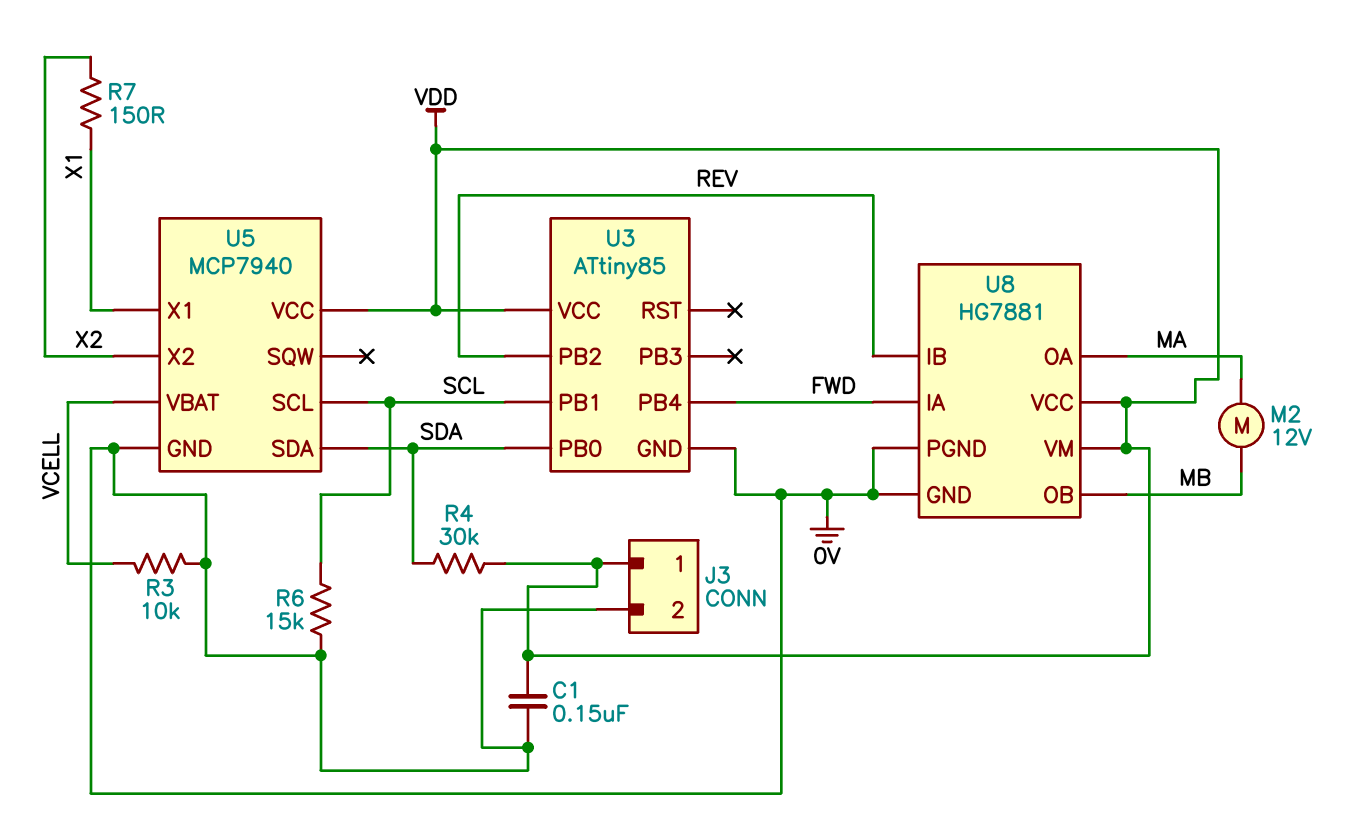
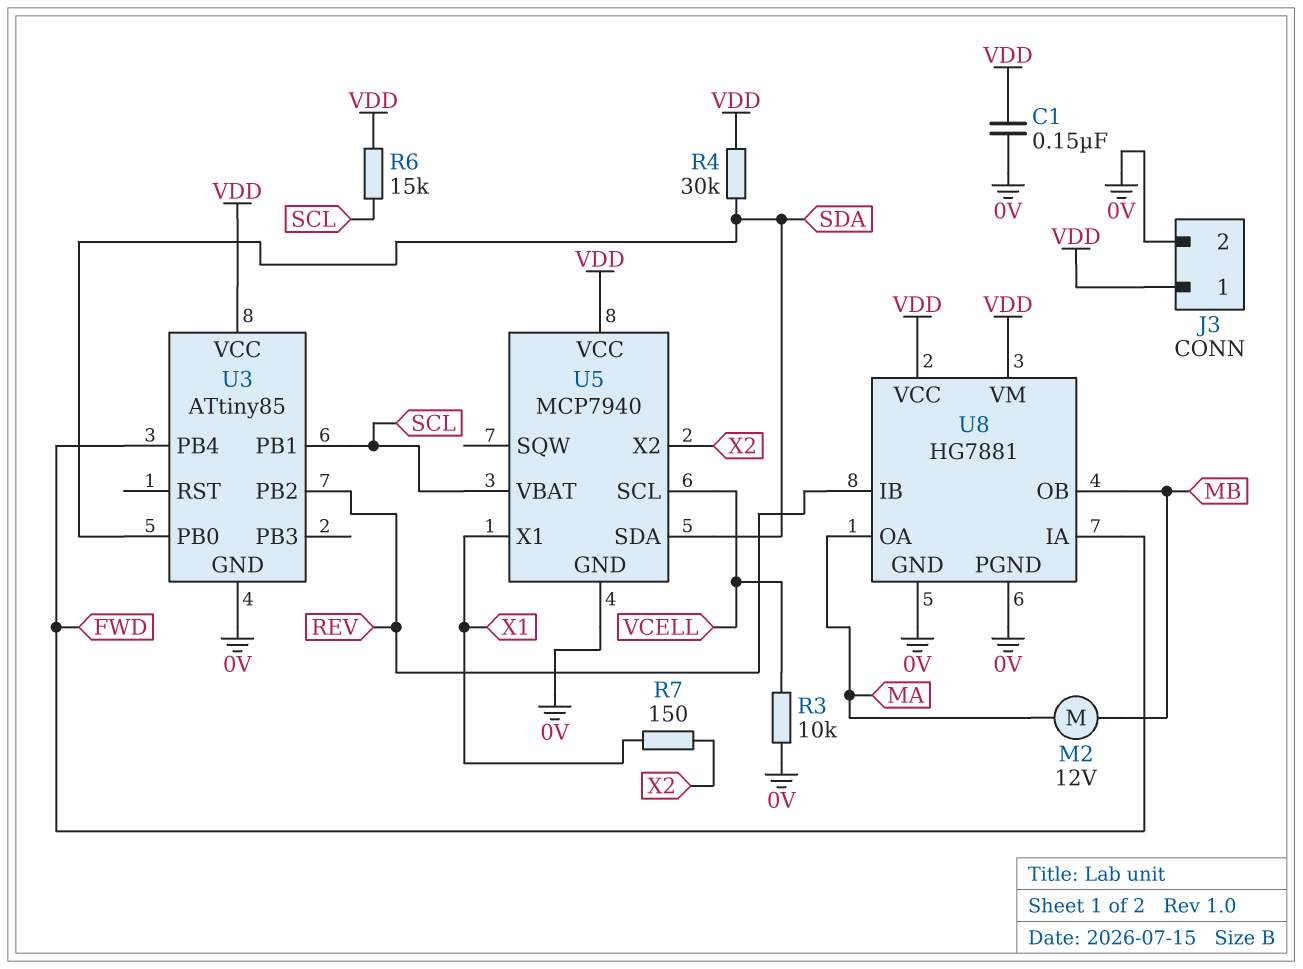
R6: 15k (0V, SCL) -> 15k (SCL, VDD)
U5 pin SCL: SCL -> VCELL
U5 pin VBAT: VCELL -> SCL

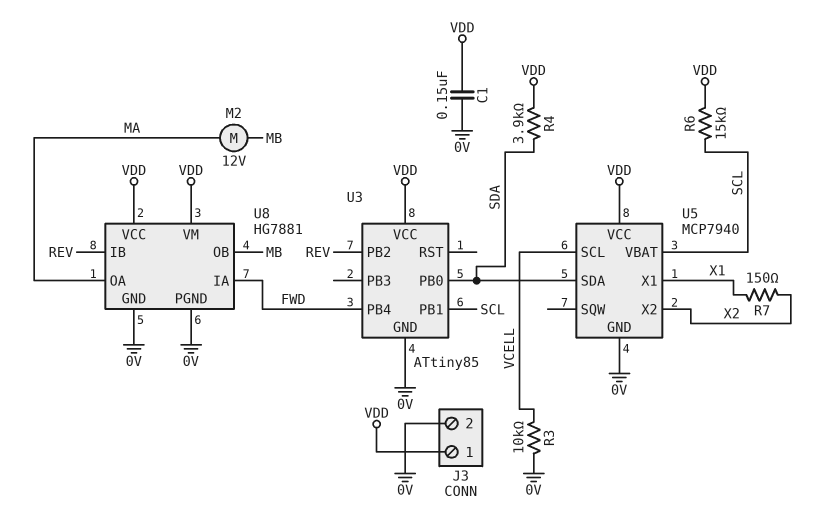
R4: 30k (SDA, VDD) -> 3.9k (SDA, VDD)

